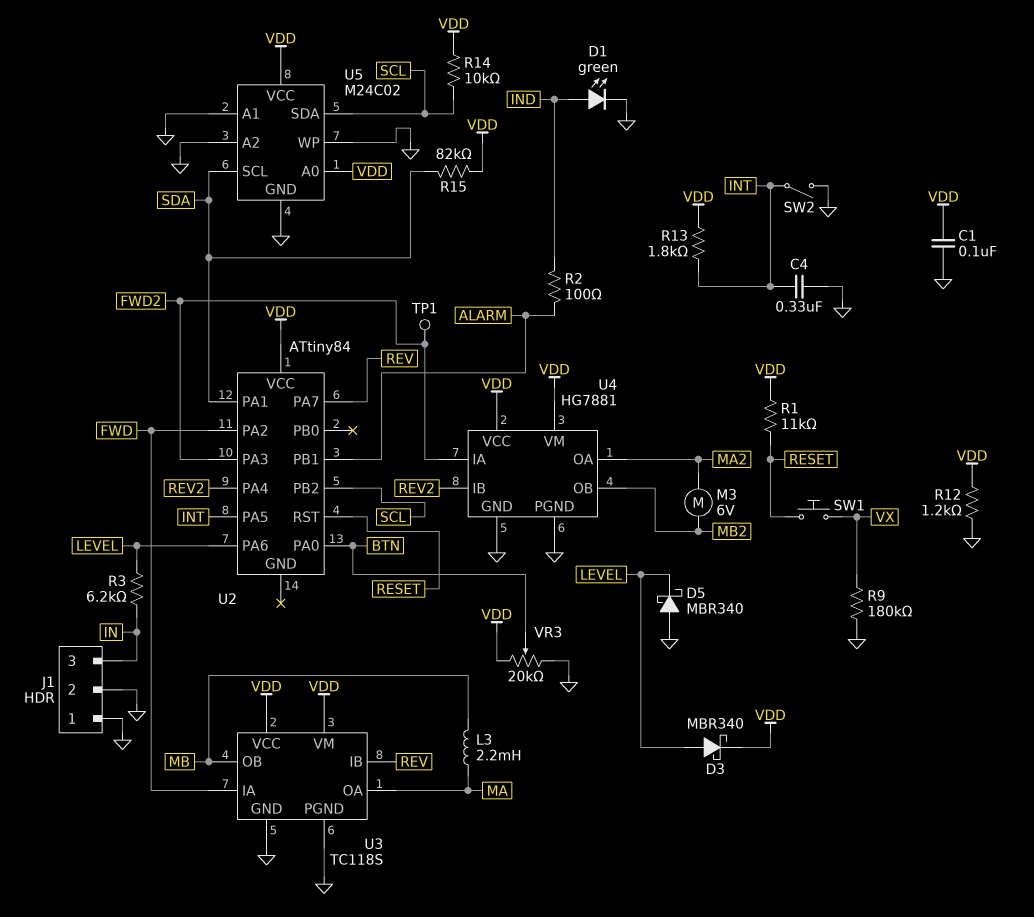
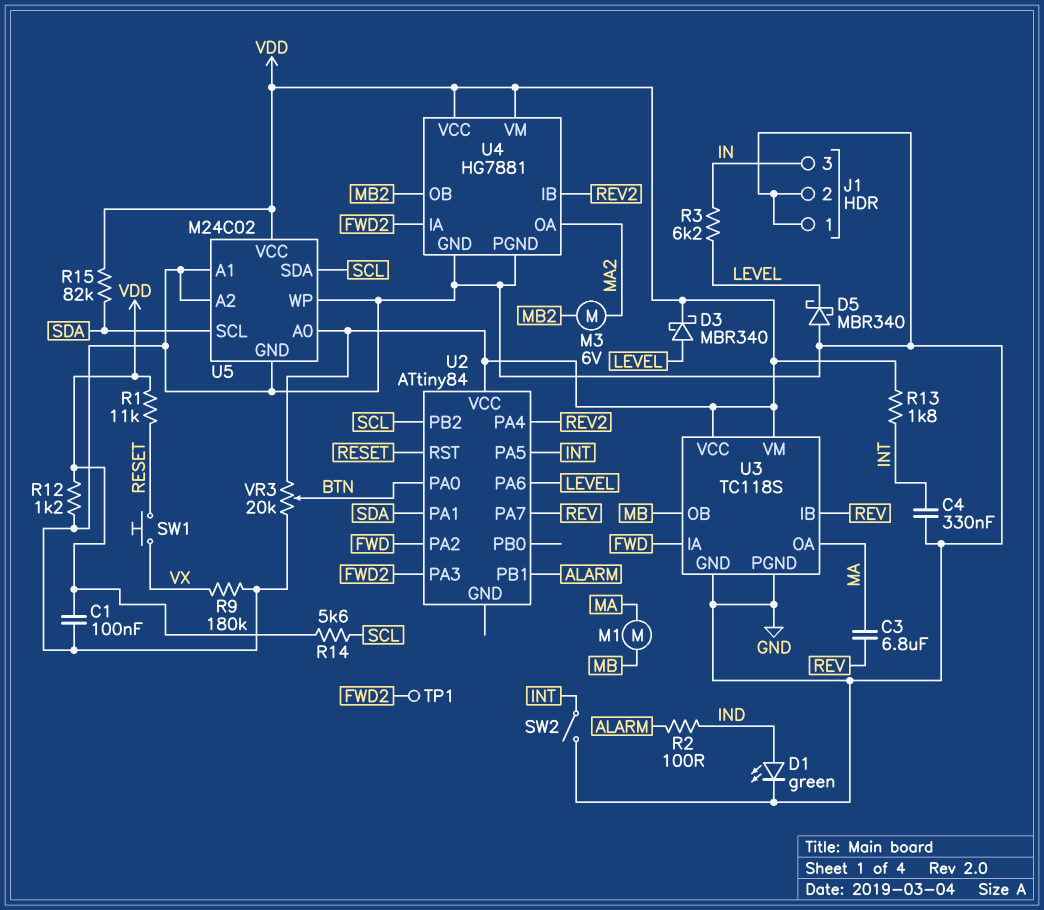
C3: none -> 6.8uF (MA, REV)
L3: 2.2mH (MA, MB) -> none
M1: none -> motor (MA, MB)
R14: 10k (SCL, VDD) -> 5.6k (SCL, VDD)

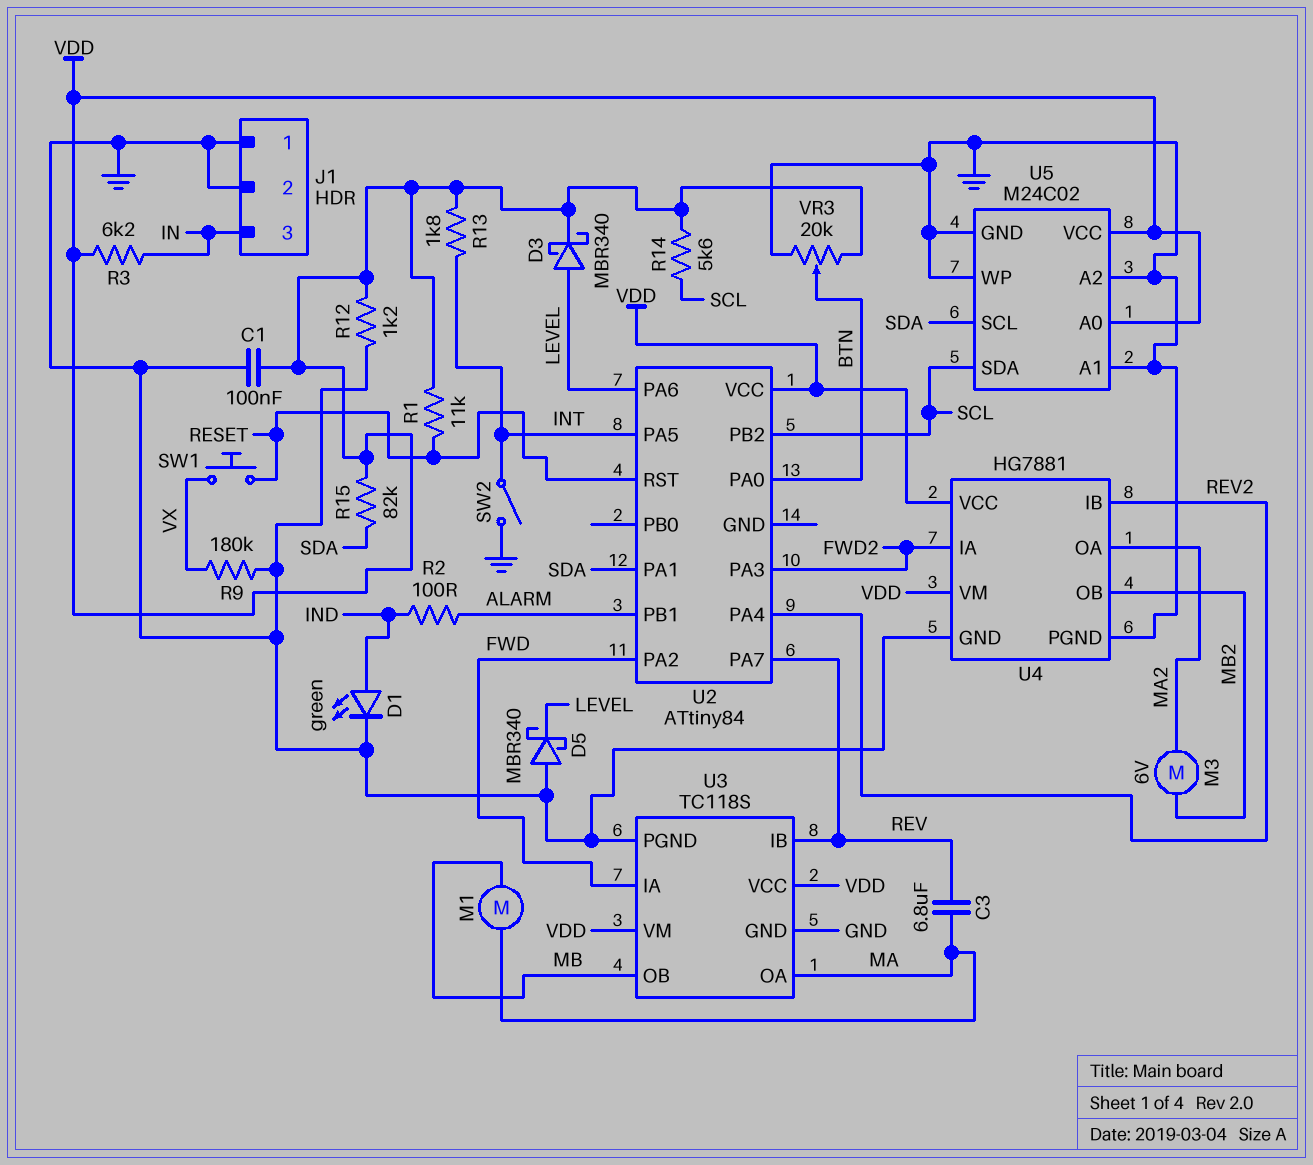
C4: 330nF (GND, INT) -> none
R3: 6.2k (IN, LEVEL) -> 6.2k (IN, VDD)
TP1: test point (FWD2) -> none

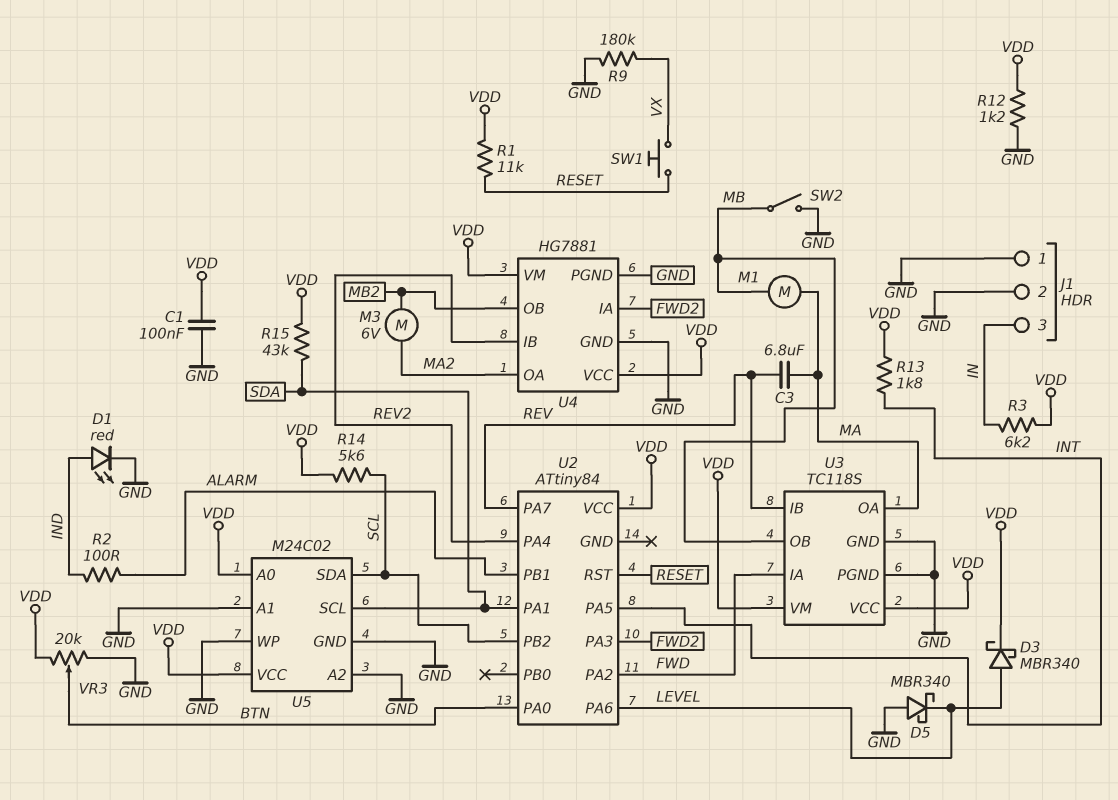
D1: LED green (A IND, K GND) -> LED red (A IND, K GND)
R15: 82k (SDA, VDD) -> 43k (SDA, VDD)
SW2: switch (GND, INT) -> switch (GND, MB)

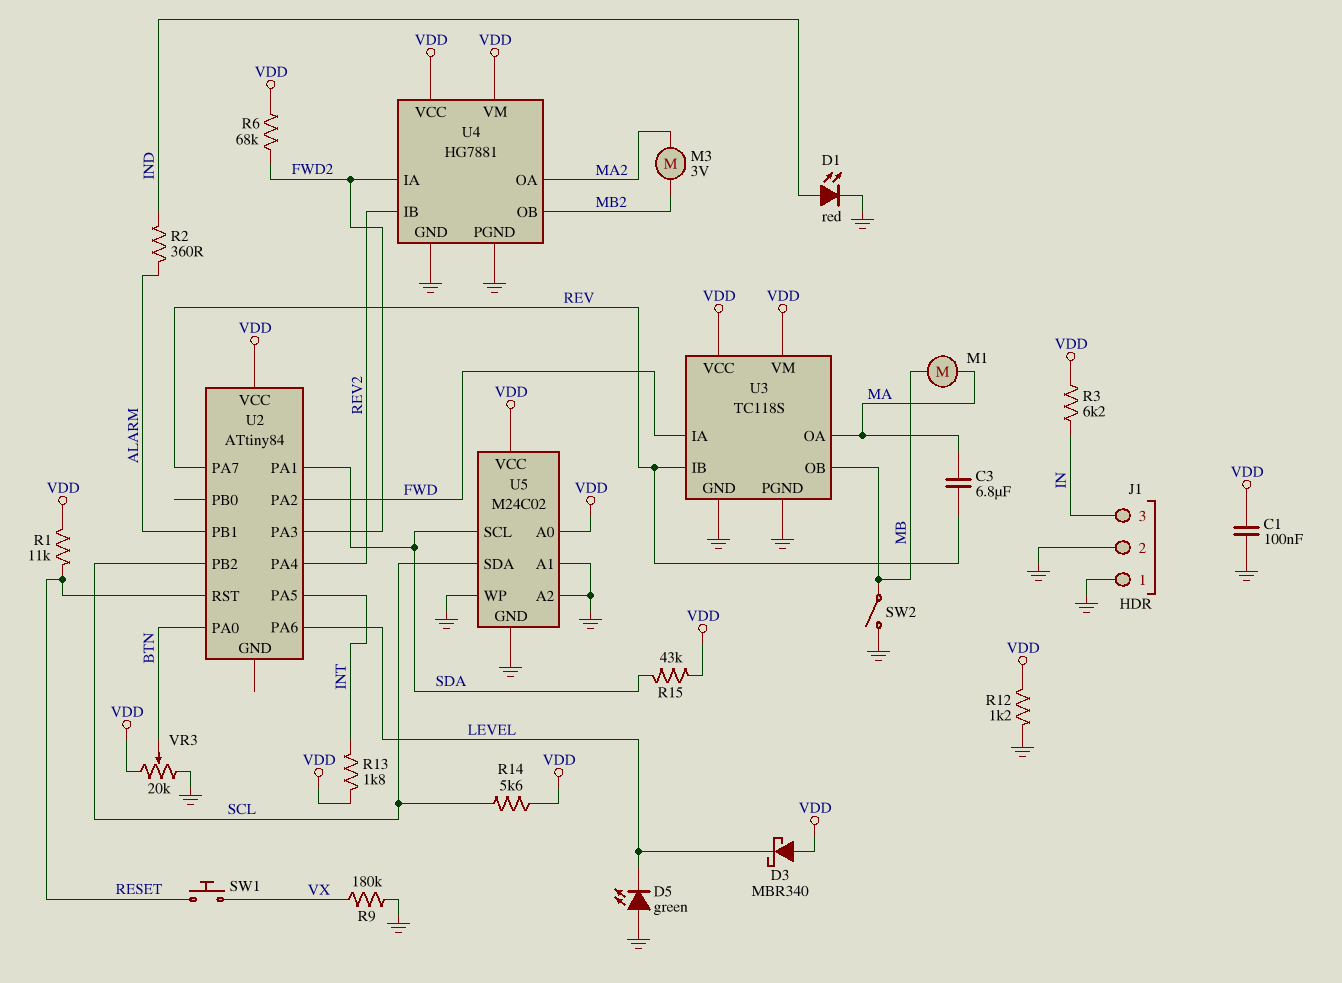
D3: schottky MBR340 (A LEVEL, K VDD) -> schottky MBR340 (A VDD, K LEVEL)
D5: schottky MBR340 (A GND, K LEVEL) -> LED green (A GND, K LEVEL)
M3: motor 6V (MA2, MB2) -> motor 3V (MA2, MB2)
R2: 100 (ALARM, IND) -> 360 (ALARM, IND)
R6: none -> 68k (FWD2, VDD)

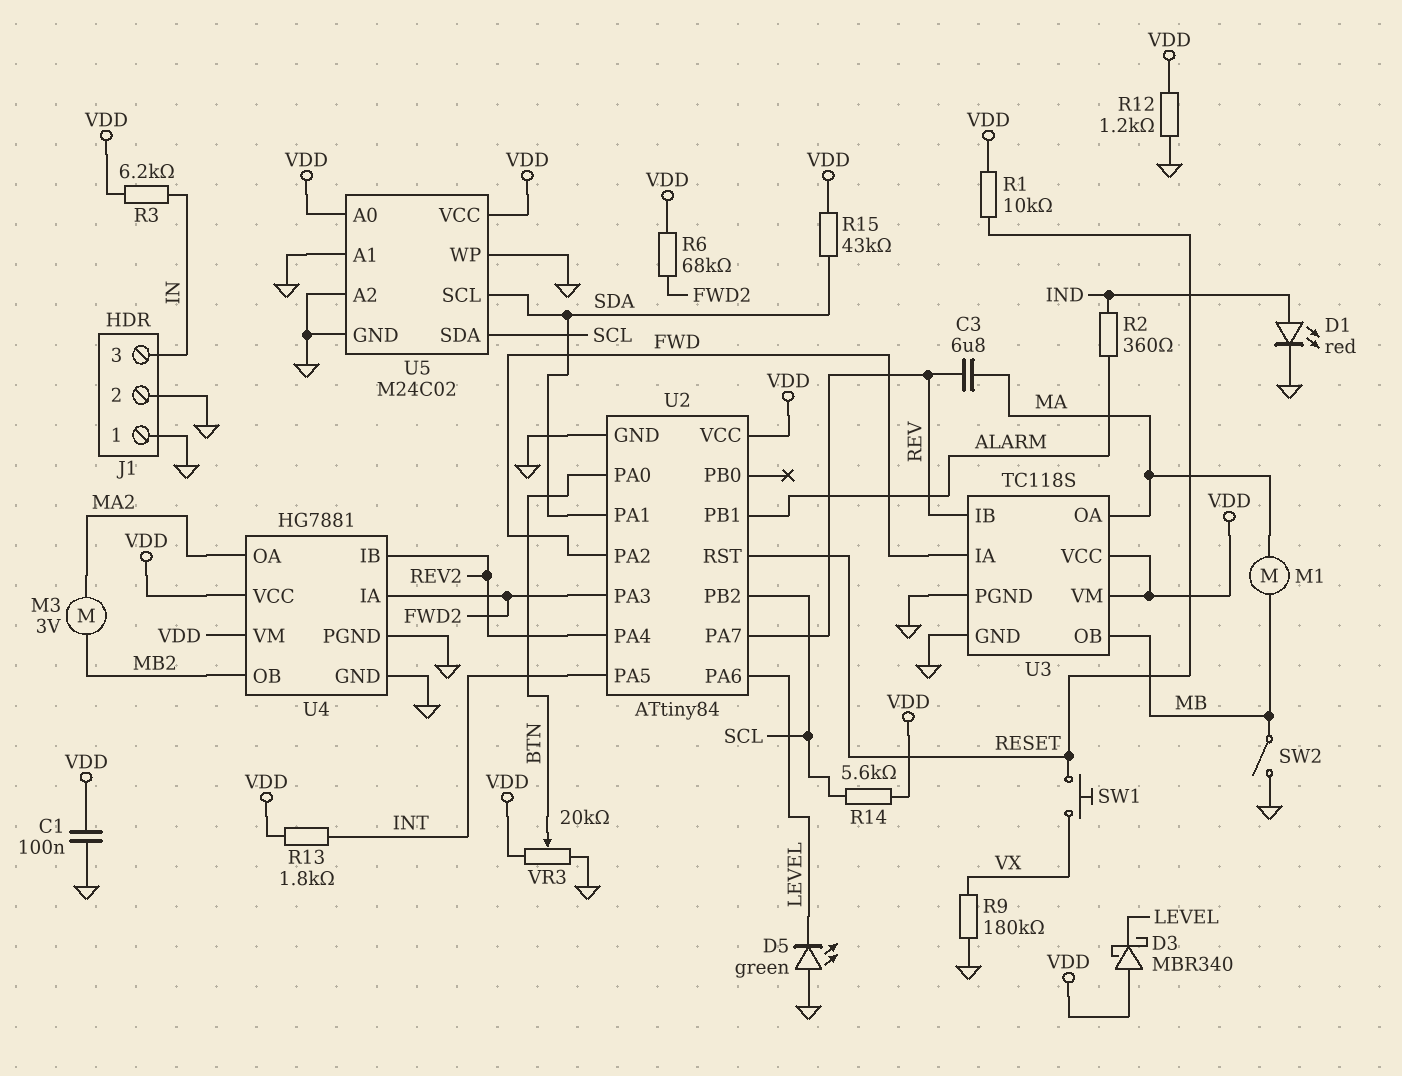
R1: 11k (RESET, VDD) -> 10k (RESET, VDD)
U2 pin GND: none -> GND

